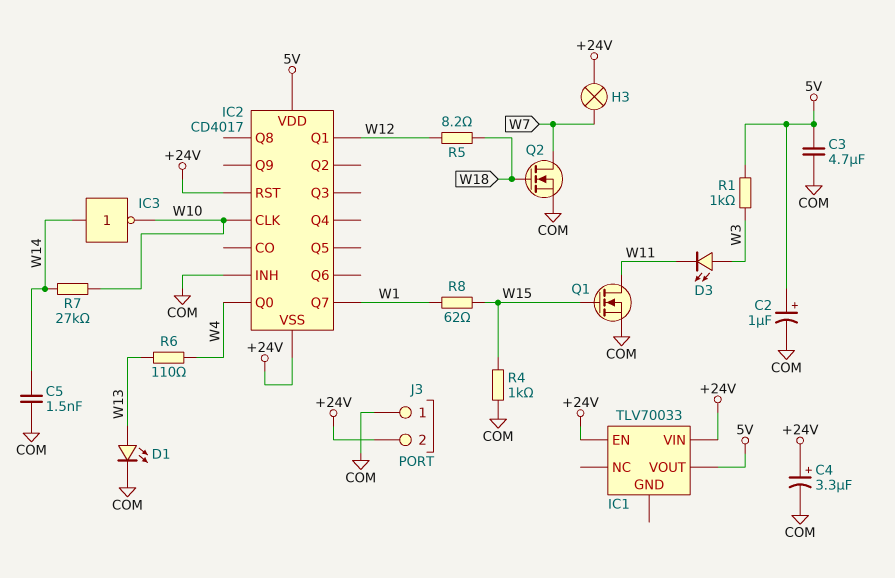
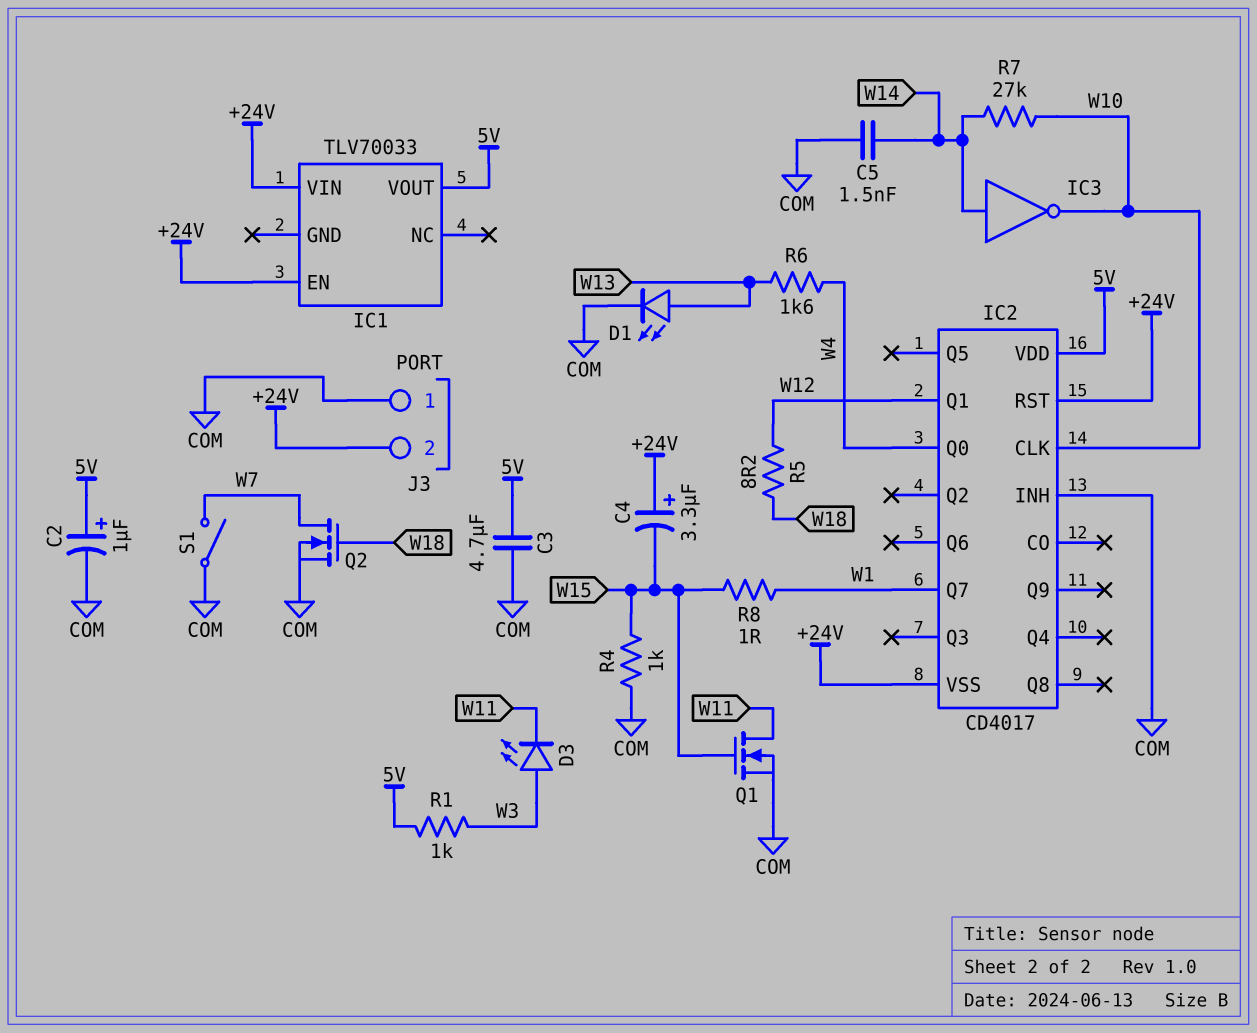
C4: 3.3uF (plus +24V, minus COM) -> 3.3uF (plus +24V, minus W15)
H3: lamp (+24V, W7) -> none
R6: 110 (W4, W13) -> 1.6k (W4, W13)
R8: 62 (W1, W15) -> 1 (W1, W15)
S1: none -> switch (COM, W7)

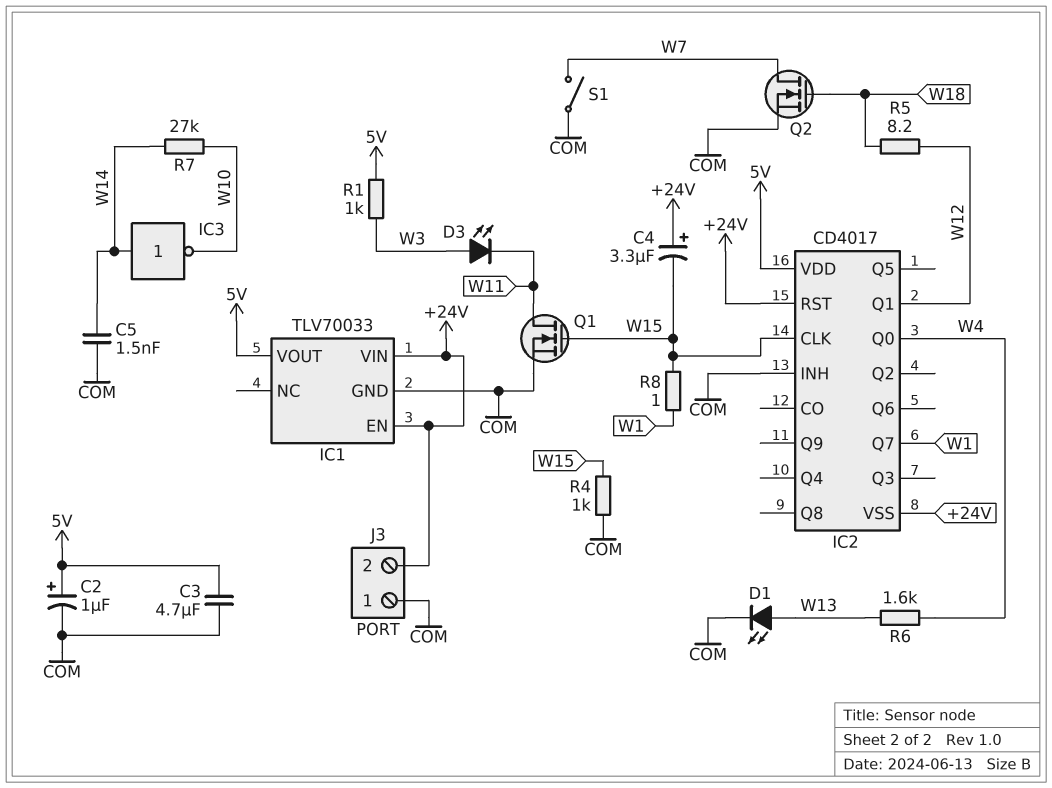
IC1 pin GND: none -> COM
IC2 pin CLK: W10 -> W15

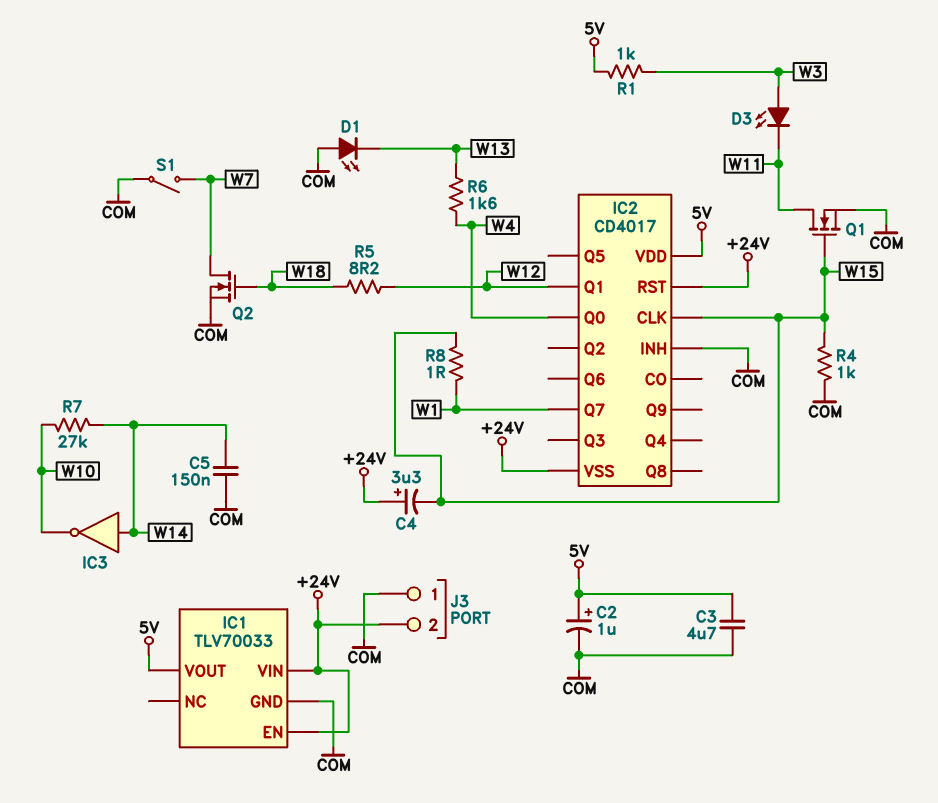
C5: 1.5nF (COM, W14) -> 150nF (COM, W14)
D1: LED (A W13, K COM) -> LED (A COM, K W13)

